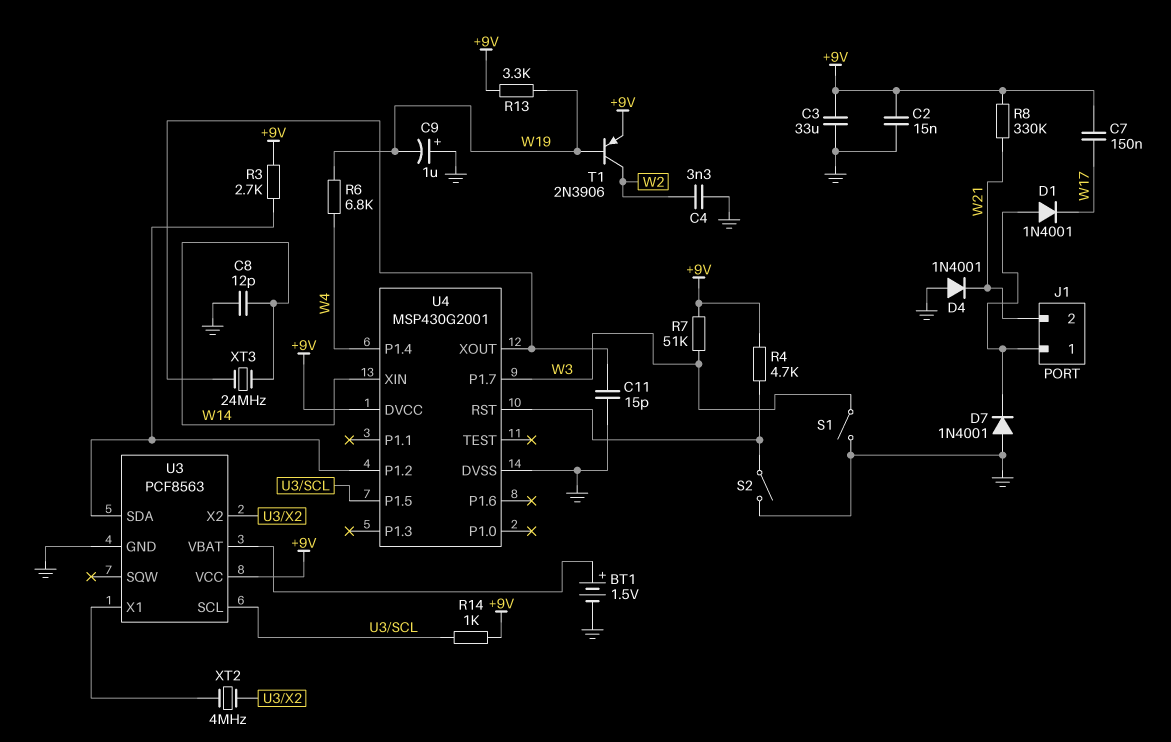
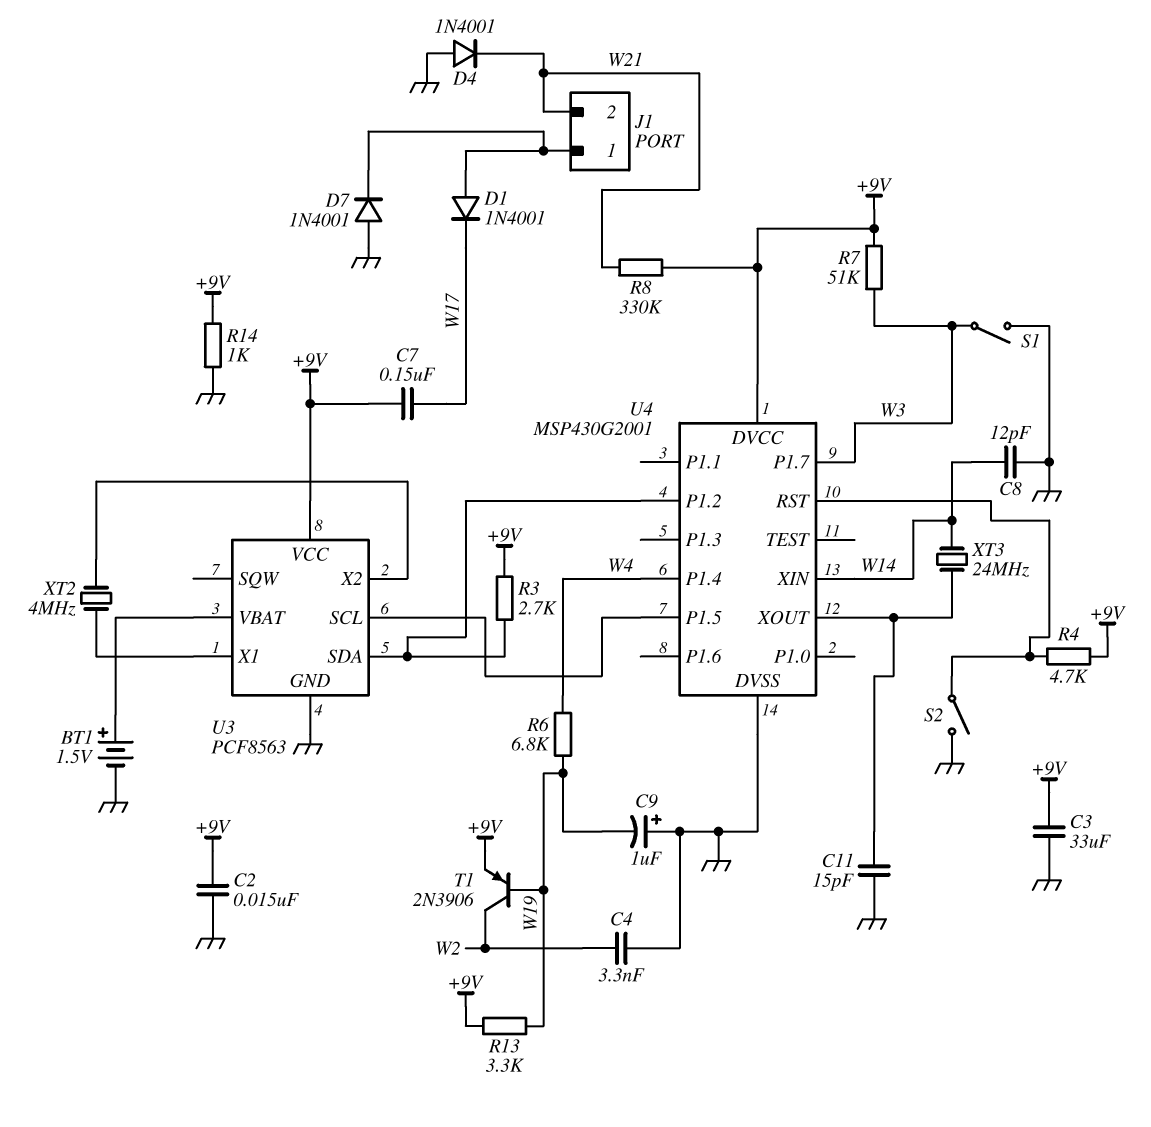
R14: 1k (+9V, U3/SCL) -> 1k (+9V, GND)

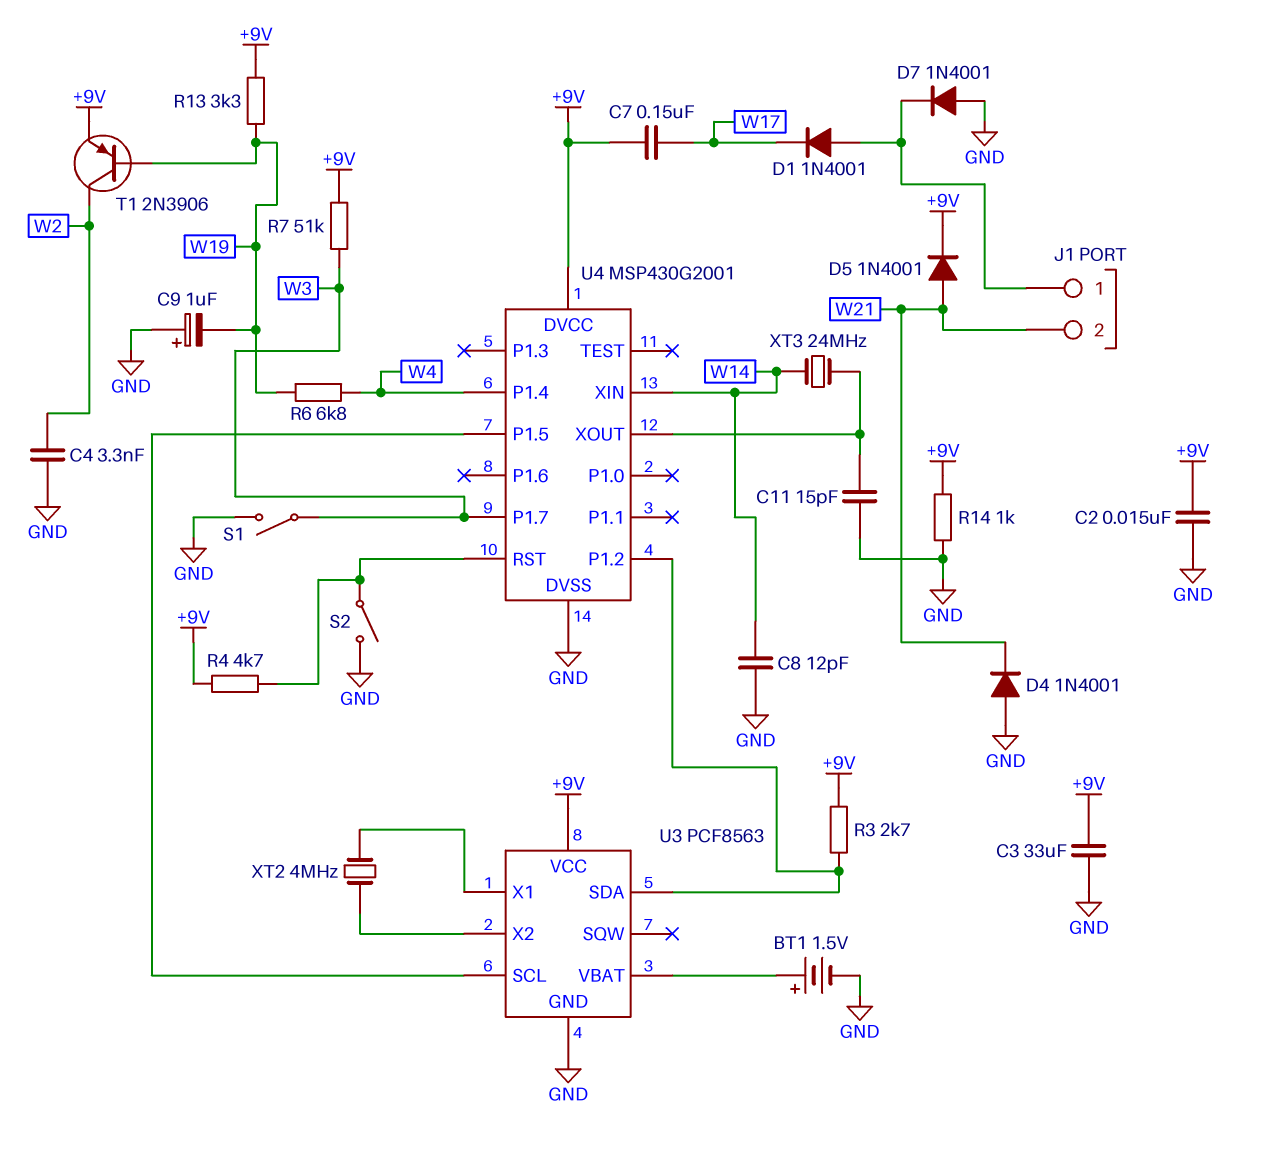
D5: none -> diode 1N4001 (A W21, K +9V)
R8: 330k (+9V, W21) -> none

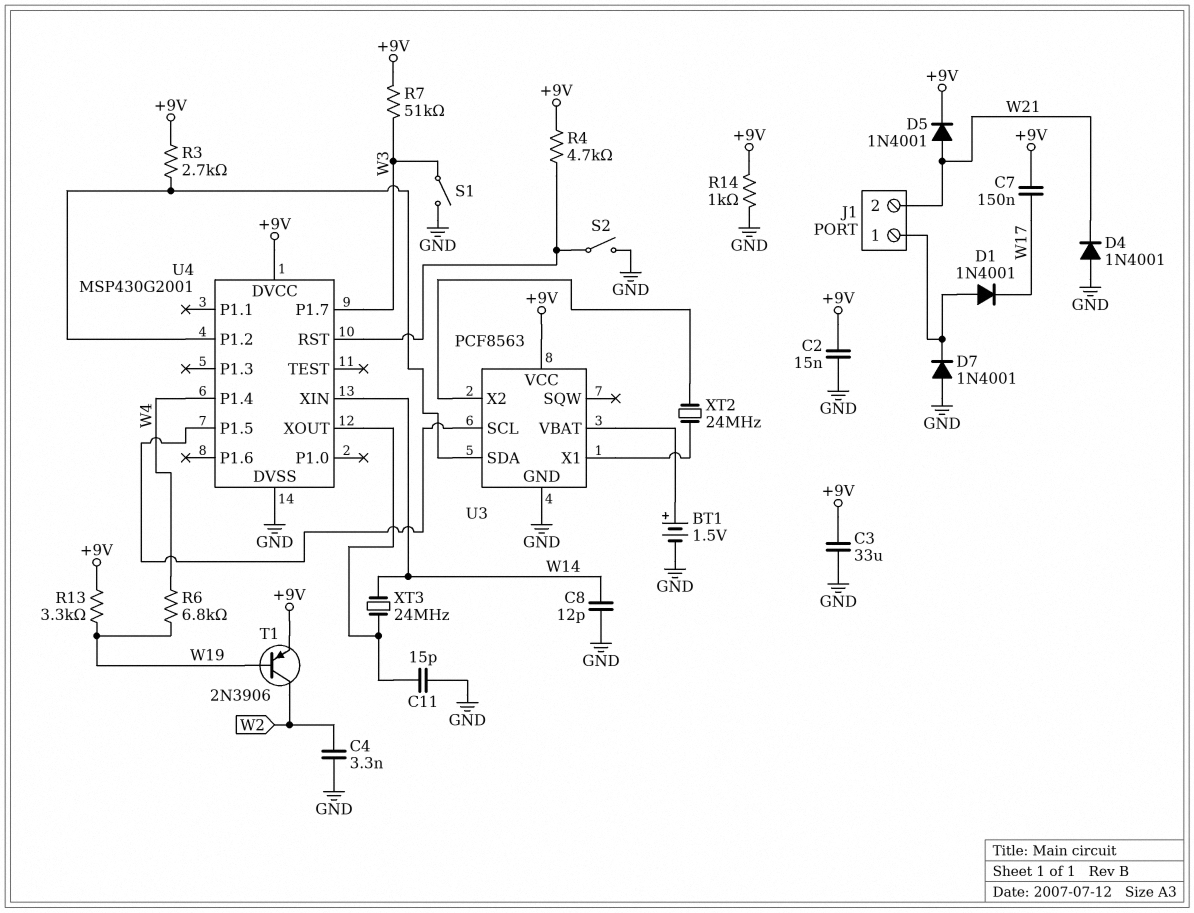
C9: 1uF (plus GND, minus W19) -> none
XT2: 4MHz (U3/X1, U3/X2) -> 24MHz (U3/X1, U3/X2)

